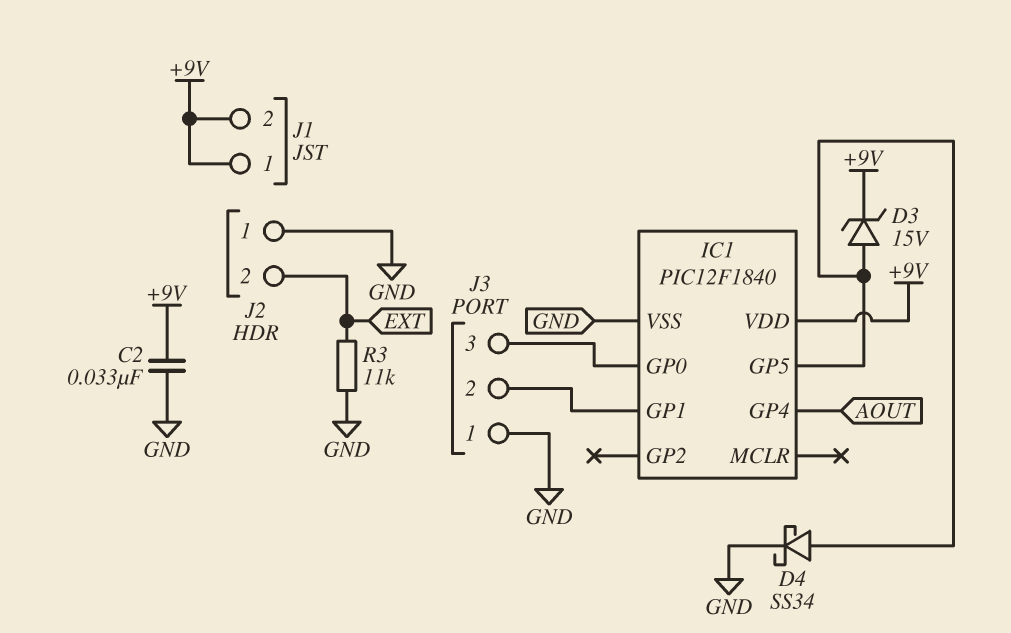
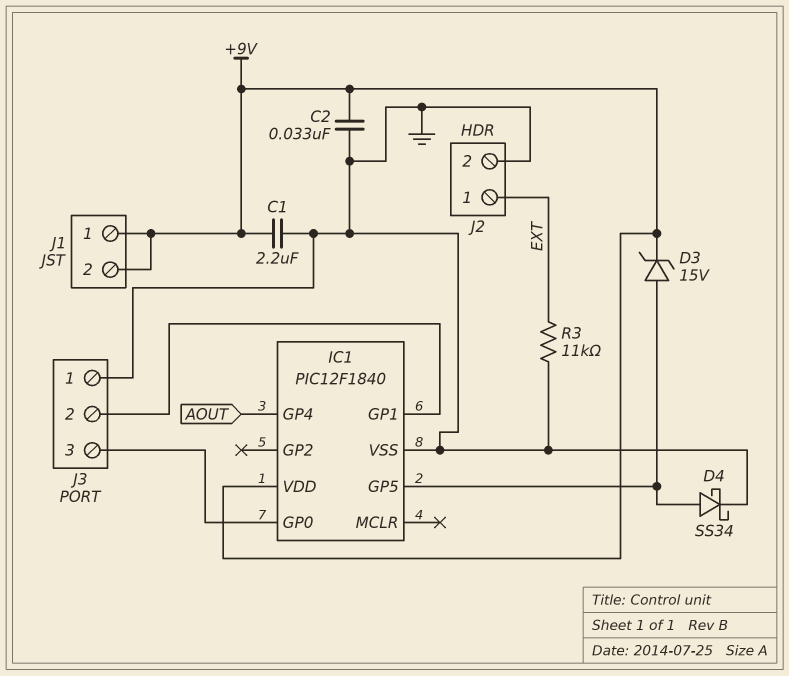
C1: none -> 2.2uF (+9V, GND)
J2 pin 1: GND -> EXT
J2 pin 2: EXT -> GND

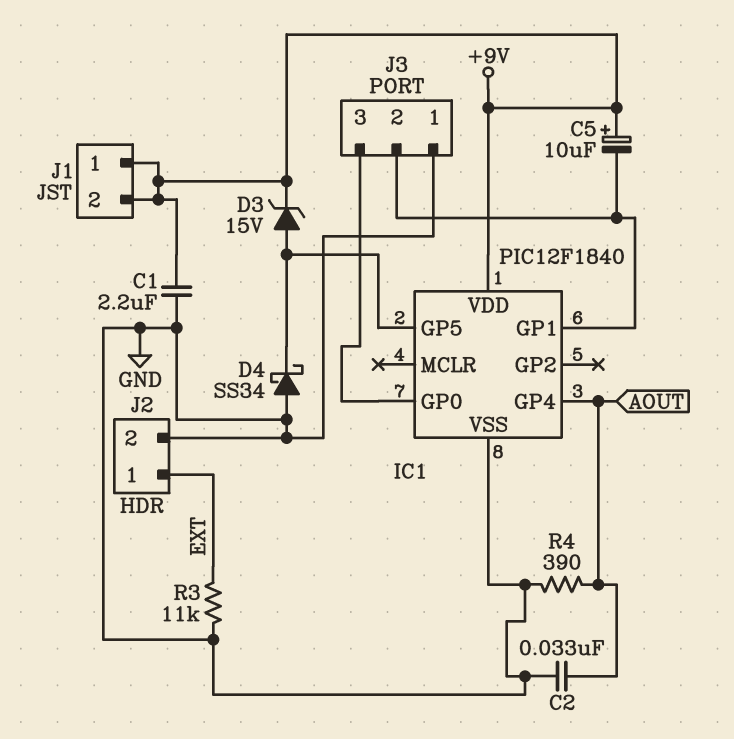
C2: 33nF (+9V, GND) -> 33nF (AOUT, GND)
C5: none -> 10uF (plus +9V, minus IC1/GP1)
D4: schottky SS34 (A IC1/GP5, K GND) -> schottky SS34 (A GND, K IC1/GP5)
R4: none -> 390 (AOUT, GND)

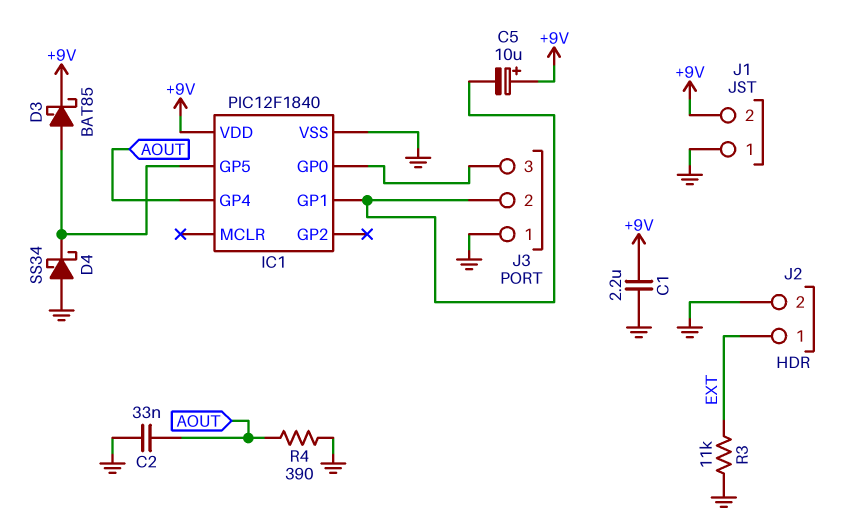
D3: zener 15V (A IC1/GP5, K +9V) -> schottky BAT85 (A IC1/GP5, K +9V)
J1 pin 1: +9V -> GND

